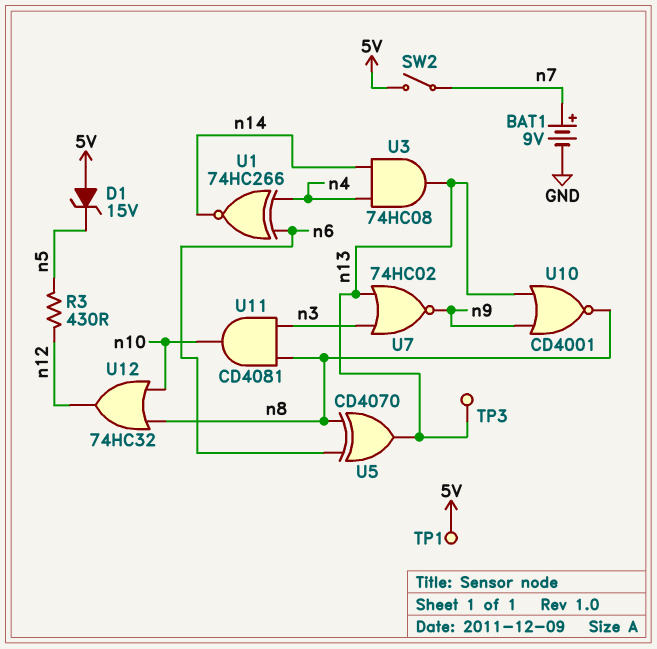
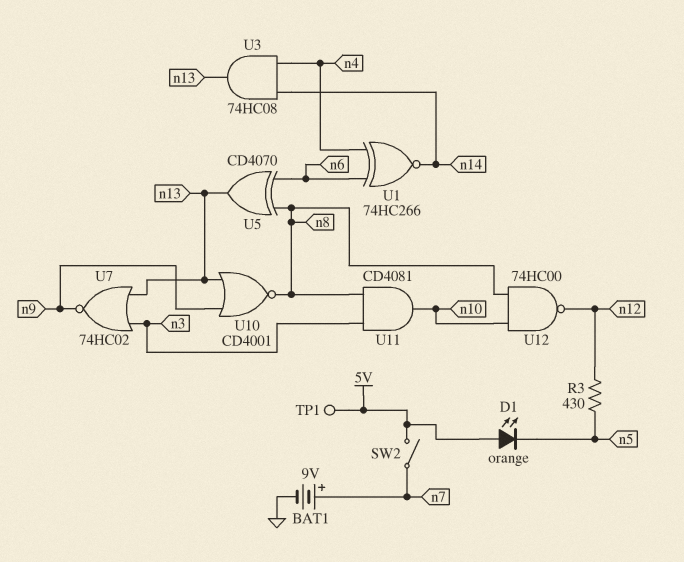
D1: zener 15V (A 5V, K n5) -> LED orange (A 5V, K n5)
TP3: test point (n13) -> none
U12: OR 74HC32 (in n8, in n10, out n12) -> NAND 74HC00 (in n8, in n10, out n12)

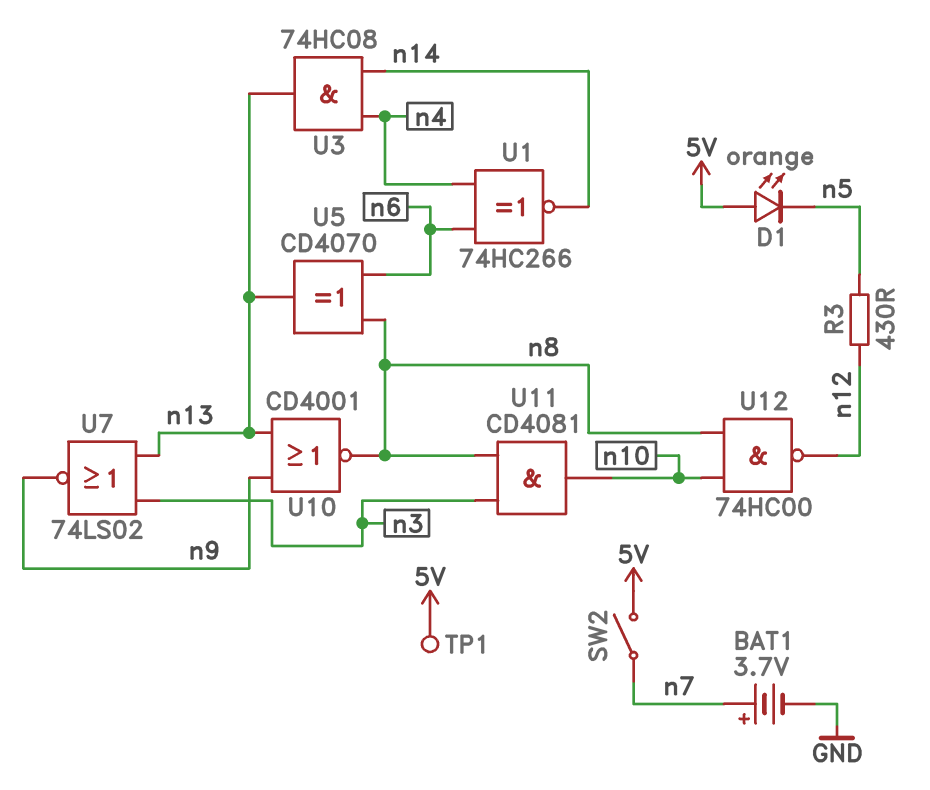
BAT1: 9V (plus n7, minus GND) -> 3.7V (plus n7, minus GND)
U7: NOR 74HC02 (in n3, in n13, out n9) -> NOR 74LS02 (in n3, in n13, out n9)

